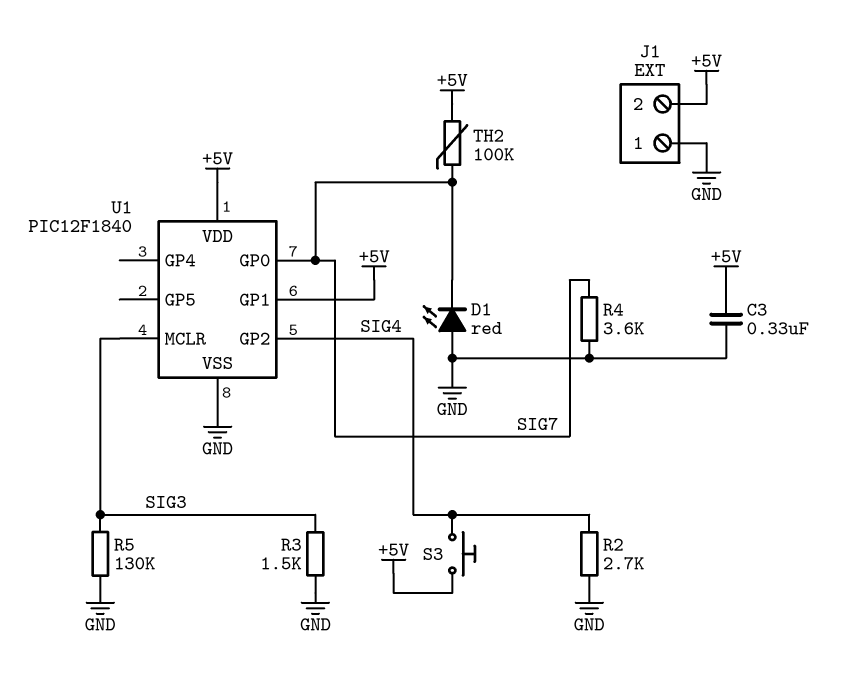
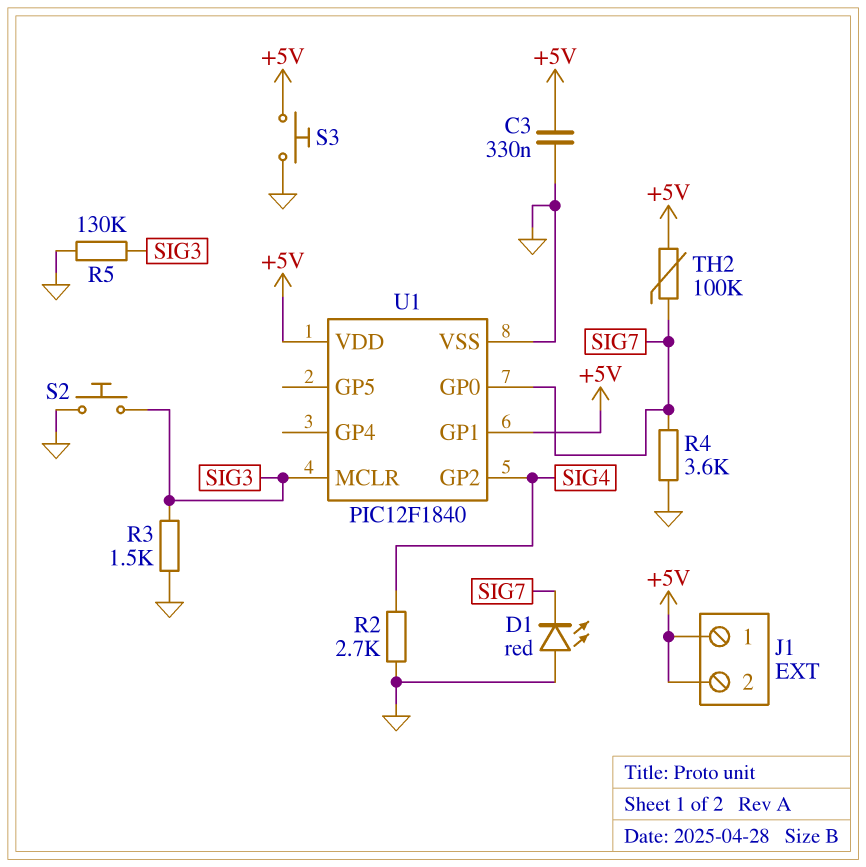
J1 pin 1: GND -> +5V
S2: none -> button (GND, SIG3)
S3: button (+5V, SIG4) -> button (+5V, GND)

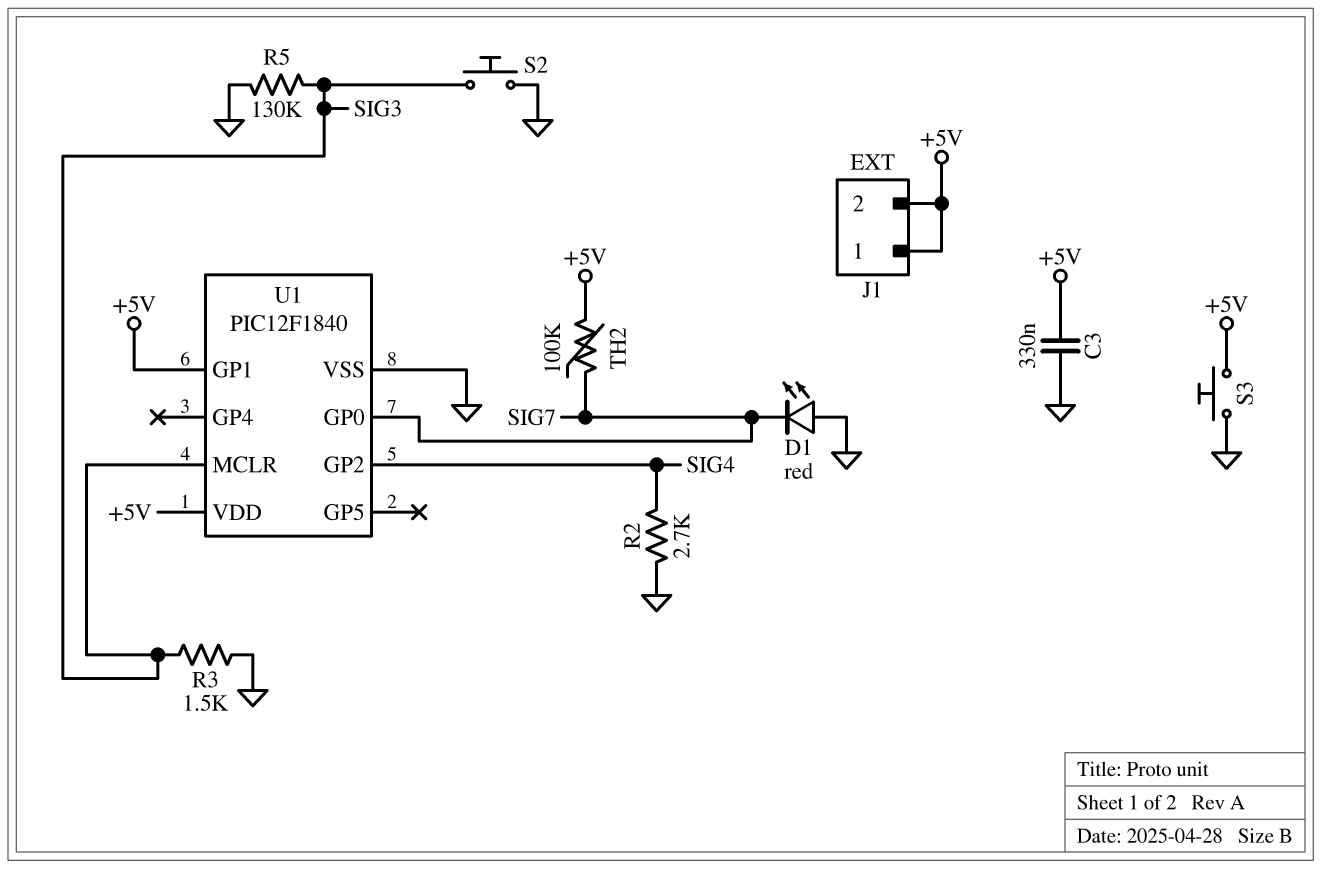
R4: 3.6k (GND, SIG7) -> none

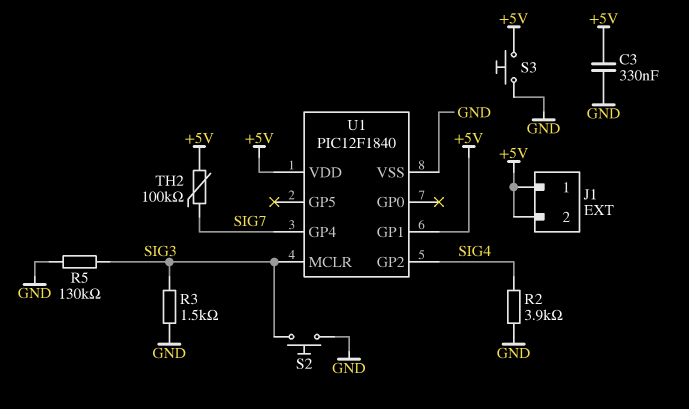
D1: LED red (A GND, K SIG7) -> none
R2: 2.7k (GND, SIG4) -> 3.9k (GND, SIG4)
U1 pin GP0: SIG7 -> none
U1 pin GP4: none -> SIG7

